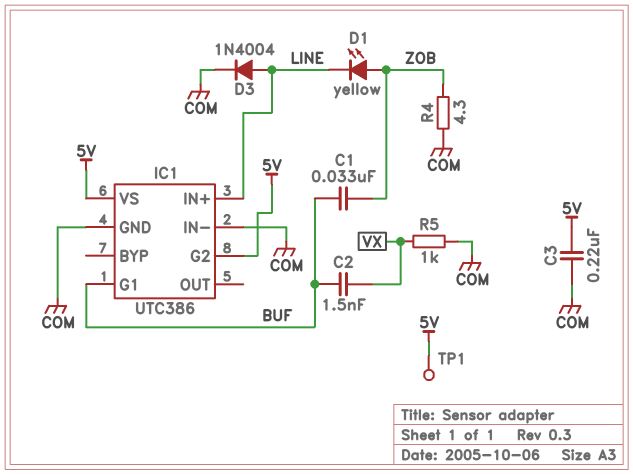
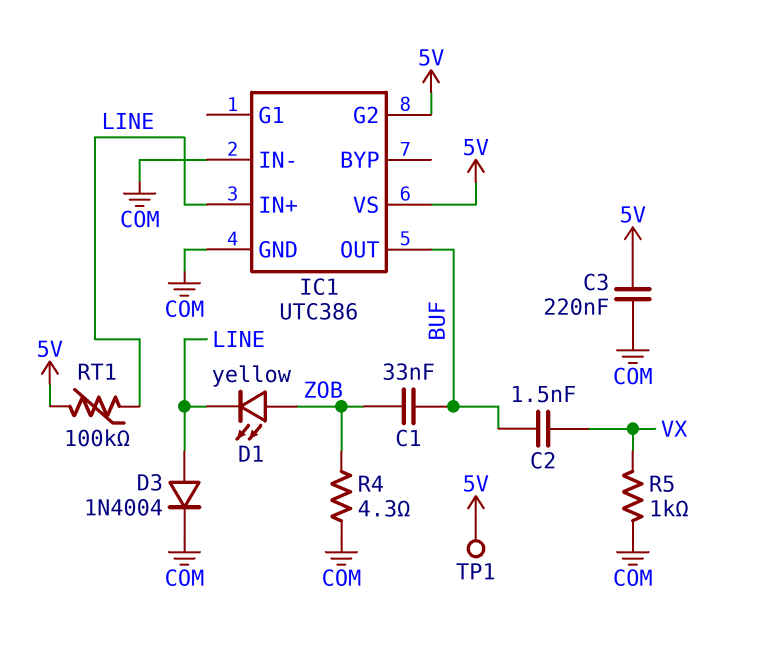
IC1 pin G1: BUF -> none
IC1 pin OUT: none -> BUF
RT1: none -> 100k (5V, LINE)

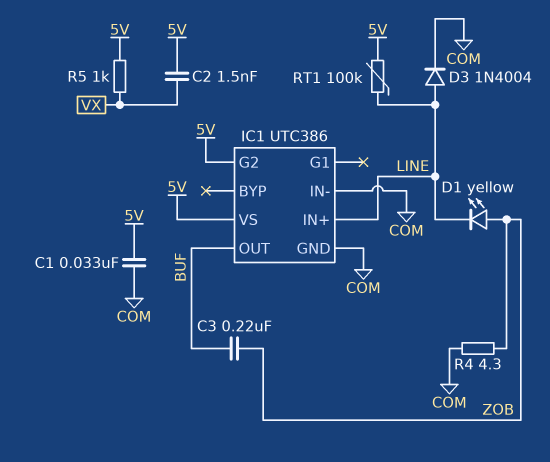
C1: 33nF (BUF, ZOB) -> 33nF (5V, COM)
C2: 1.5nF (BUF, VX) -> 1.5nF (5V, VX)
C3: 220nF (5V, COM) -> 220nF (BUF, ZOB)
R5: 1k (COM, VX) -> 1k (5V, VX)
TP1: test point (5V) -> none

